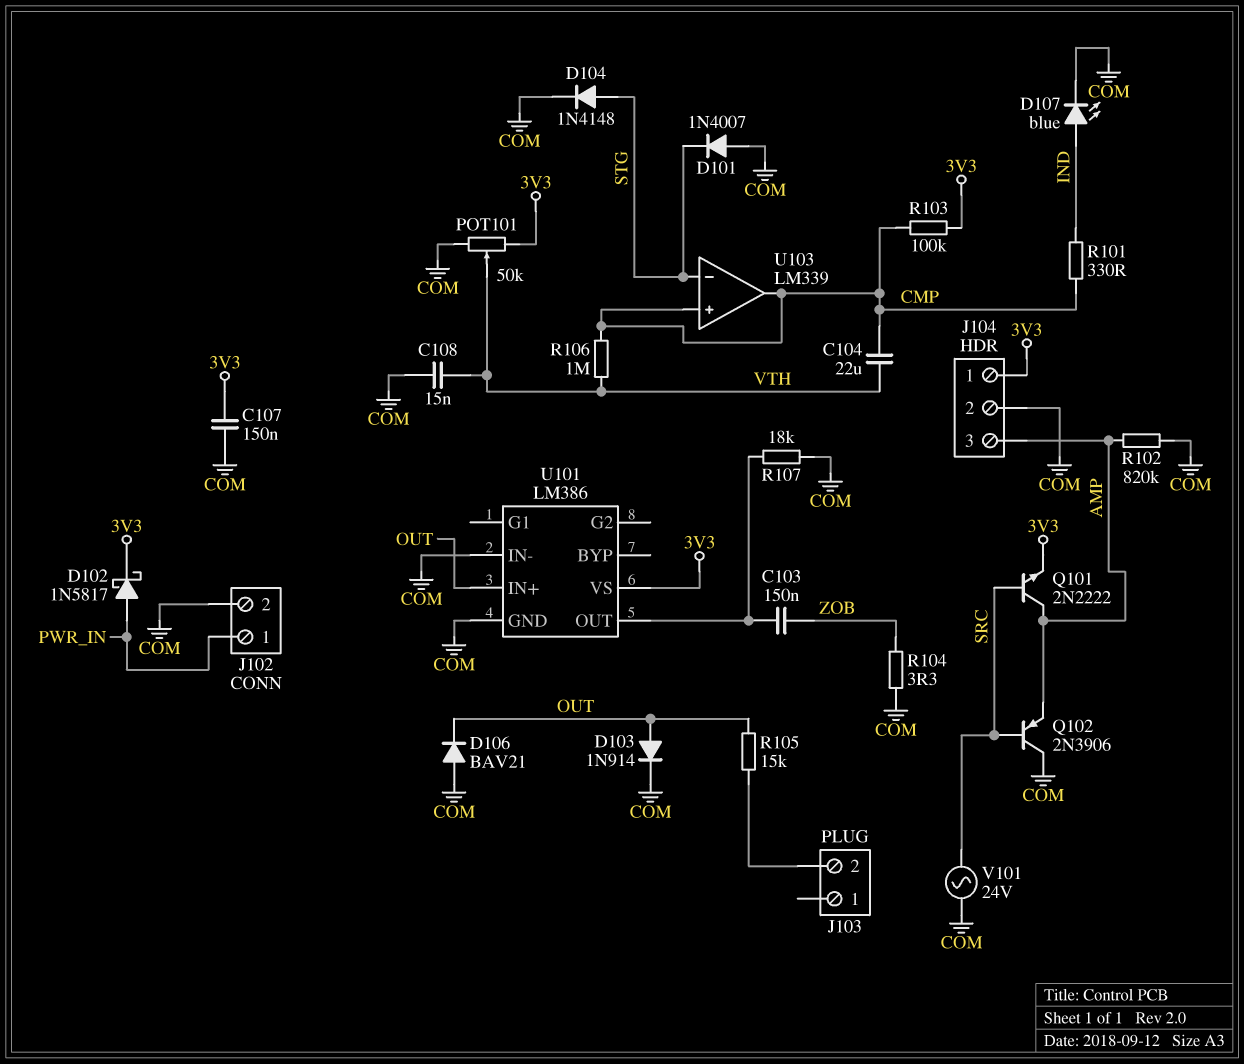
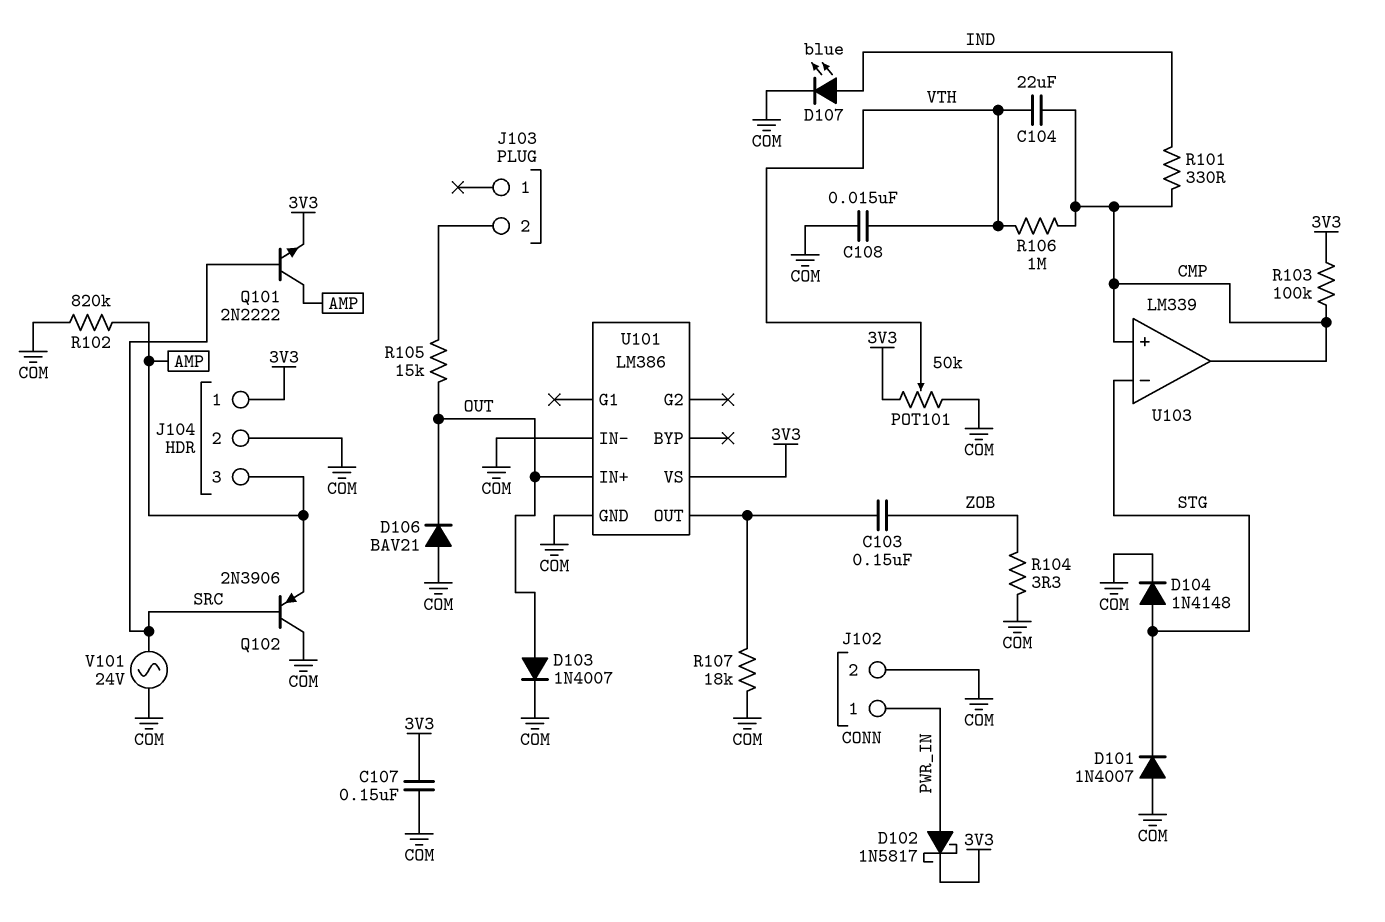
D103: diode 1N914 (A OUT, K COM) -> diode 1N4007 (A OUT, K COM)

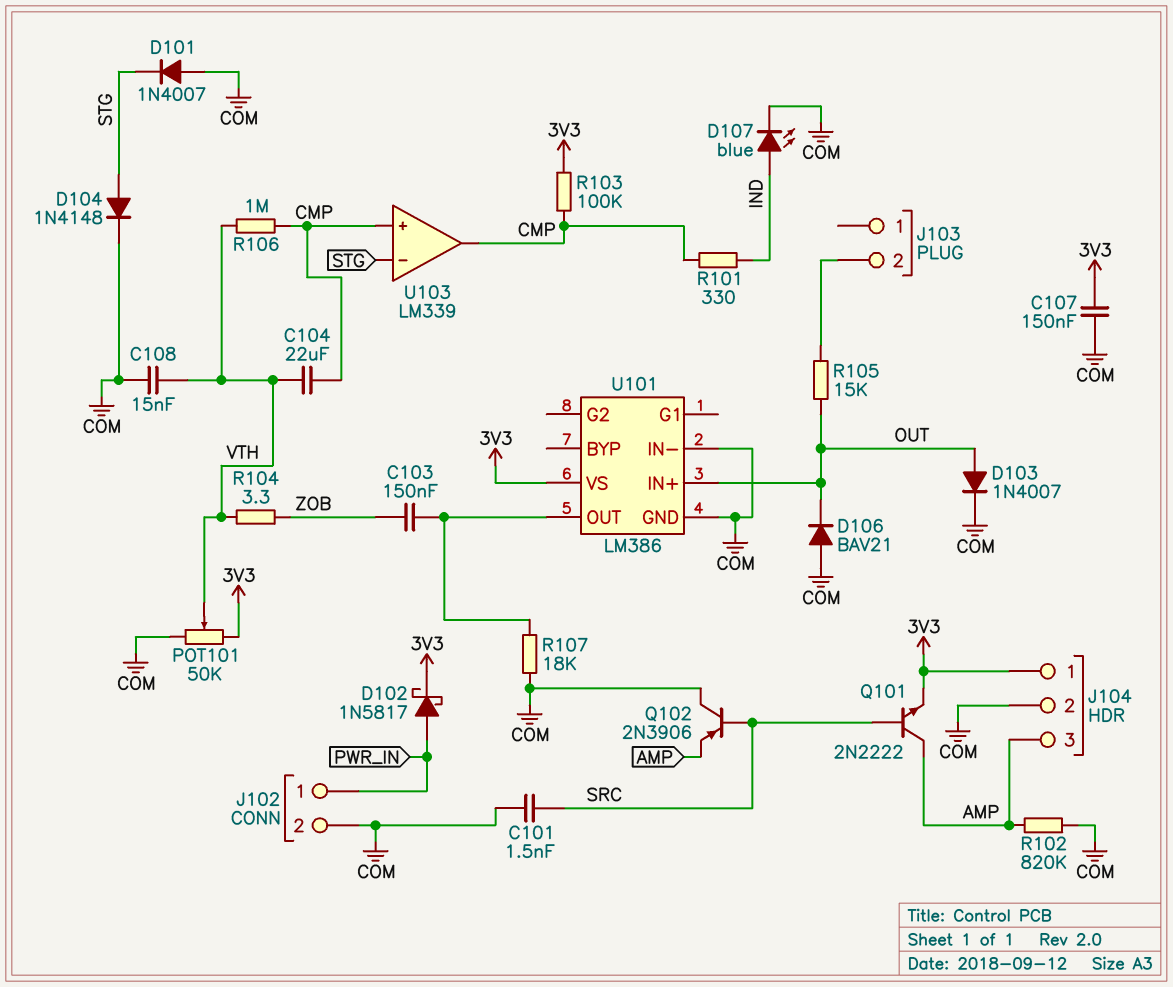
C101: none -> 1.5nF (COM, SRC)
R104: 3.3 (COM, ZOB) -> 3.3 (VTH, ZOB)
V101: AC 24V (COM, SRC) -> none

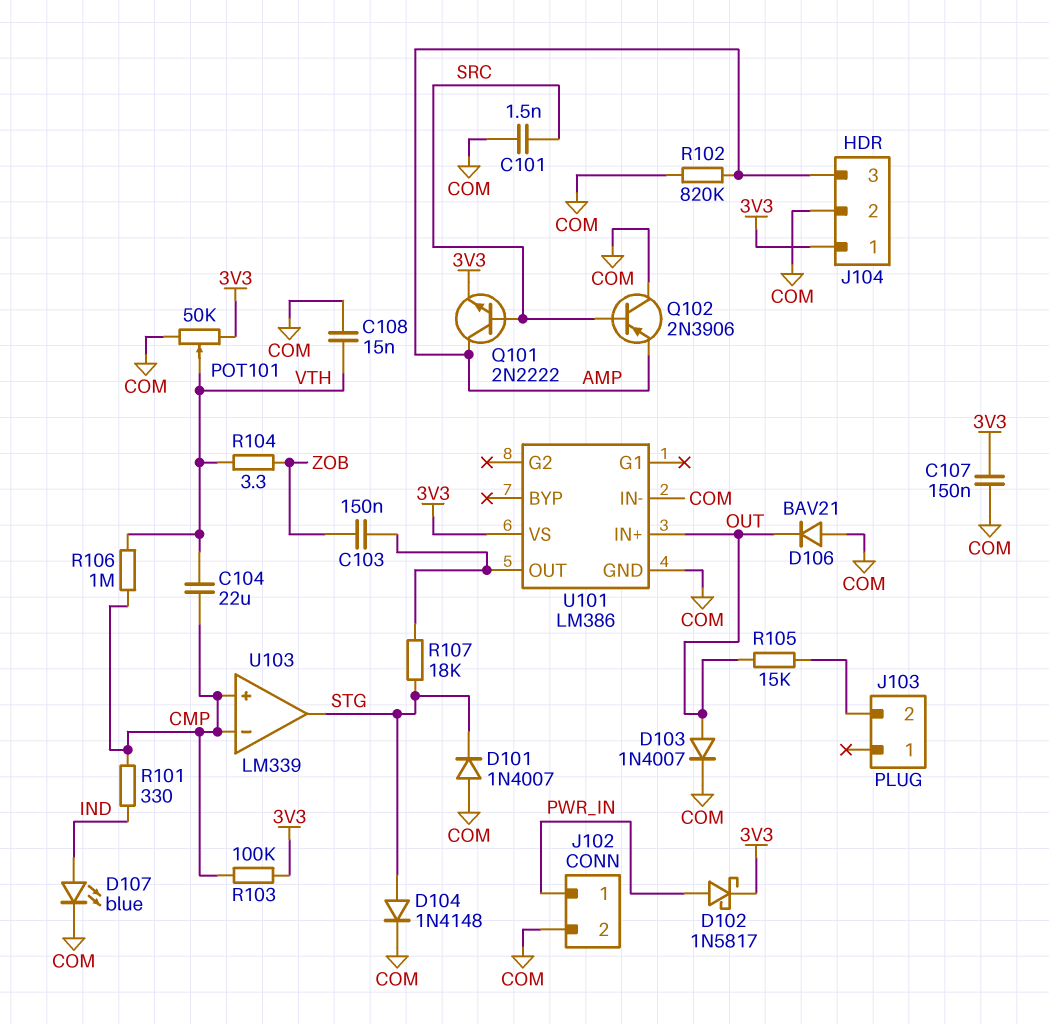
R107: 18k (COM, U101/OUT) -> 18k (STG, U101/OUT)
U103 pin in-: STG -> CMP
U103 pin out: CMP -> STG

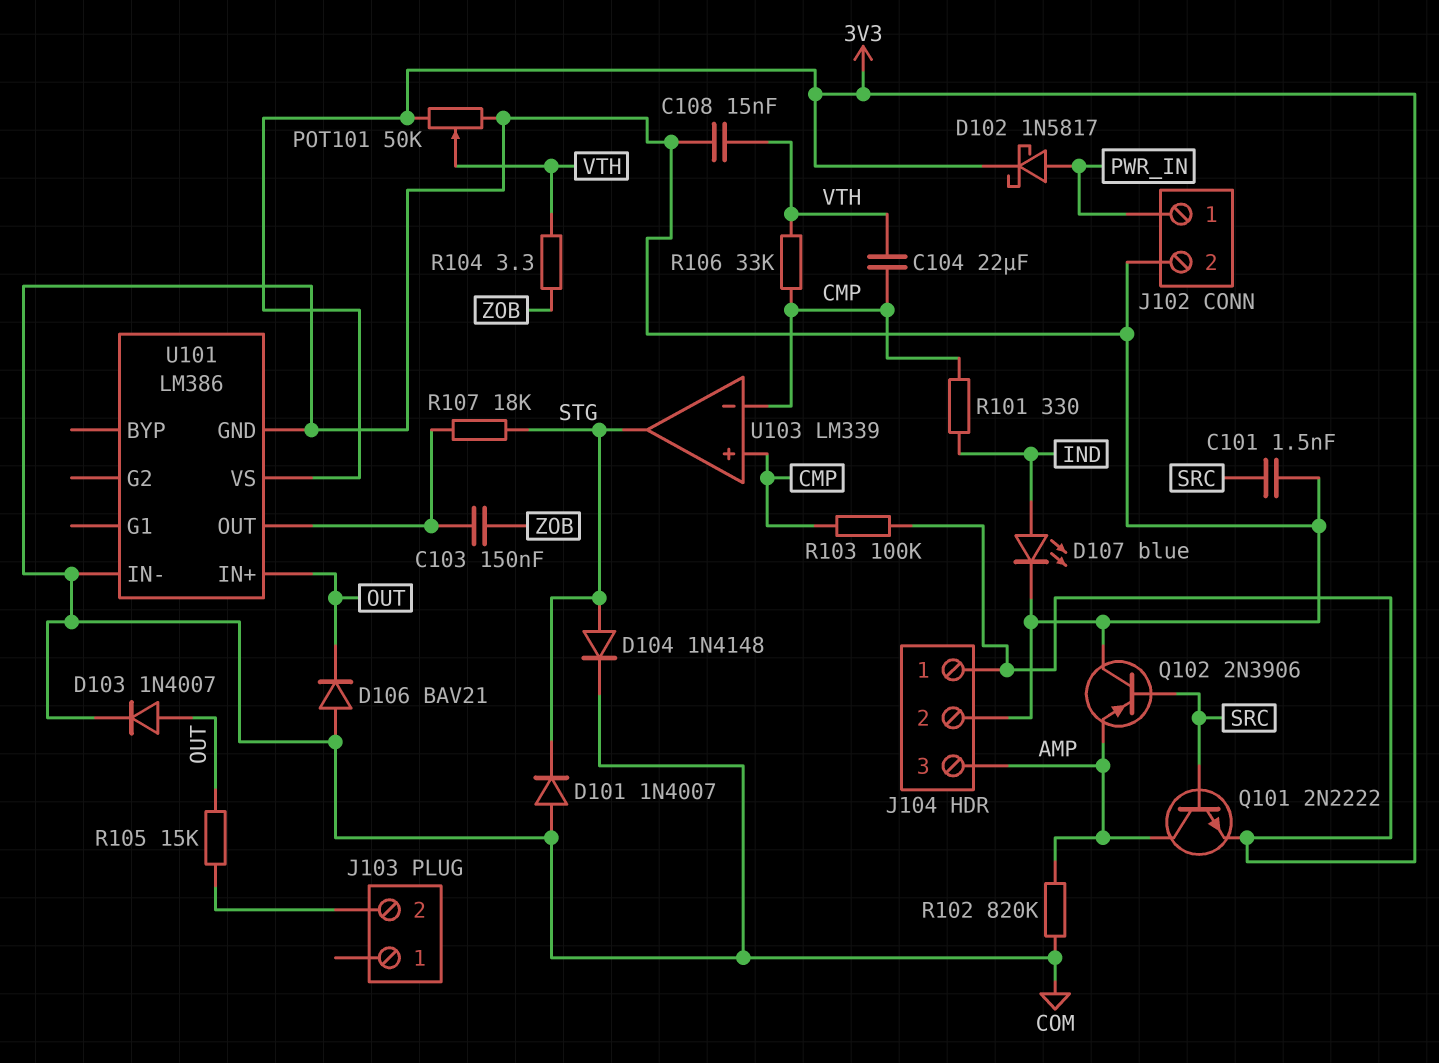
C107: 150nF (3V3, COM) -> none
R106: 1M (CMP, VTH) -> 33k (CMP, VTH)

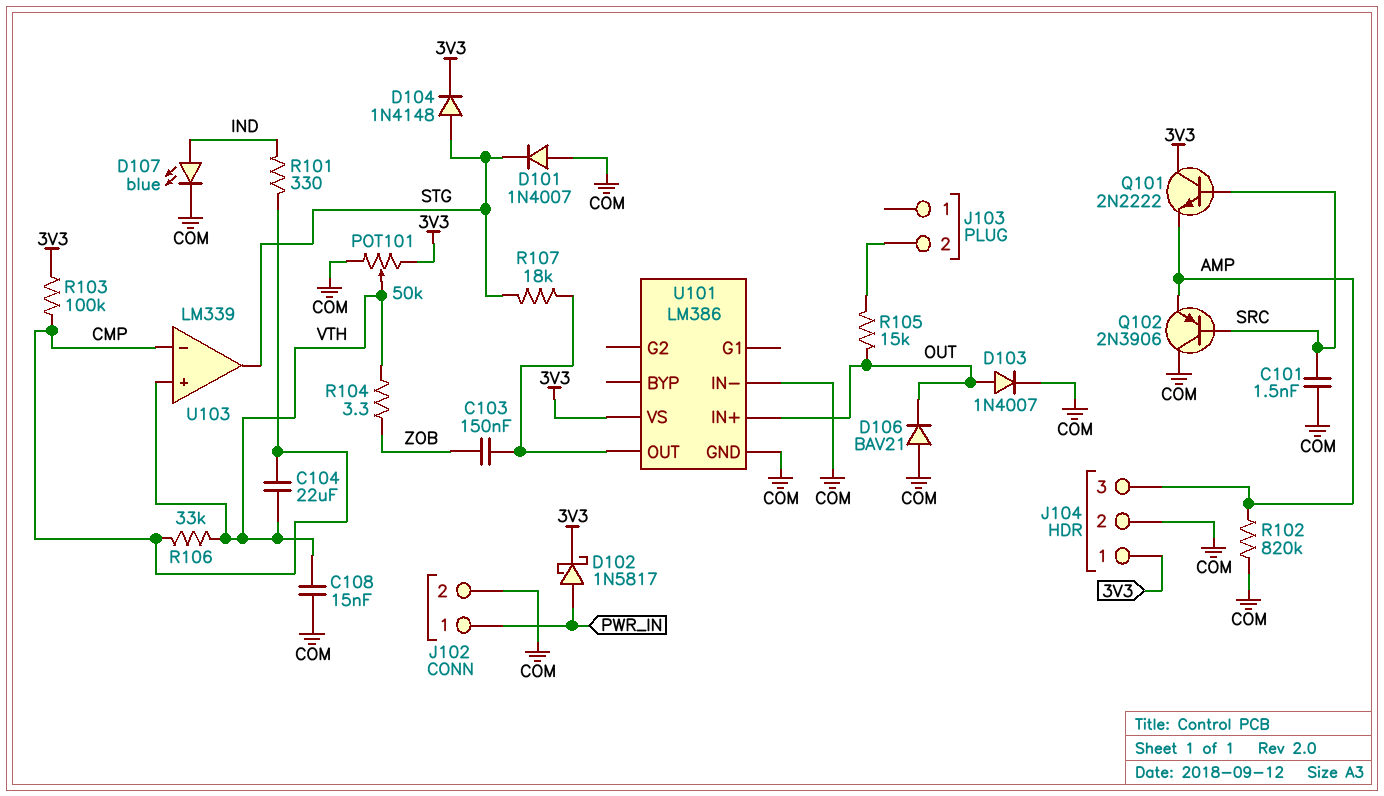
D104: diode 1N4148 (A STG, K COM) -> diode 1N4148 (A STG, K 3V3)
Q101: NPN 2N2222 (B SRC, C AMP, E 3V3) -> NPN 2N2222 (B SRC, C 3V3, E AMP)
U103 pin in+: CMP -> VTH

